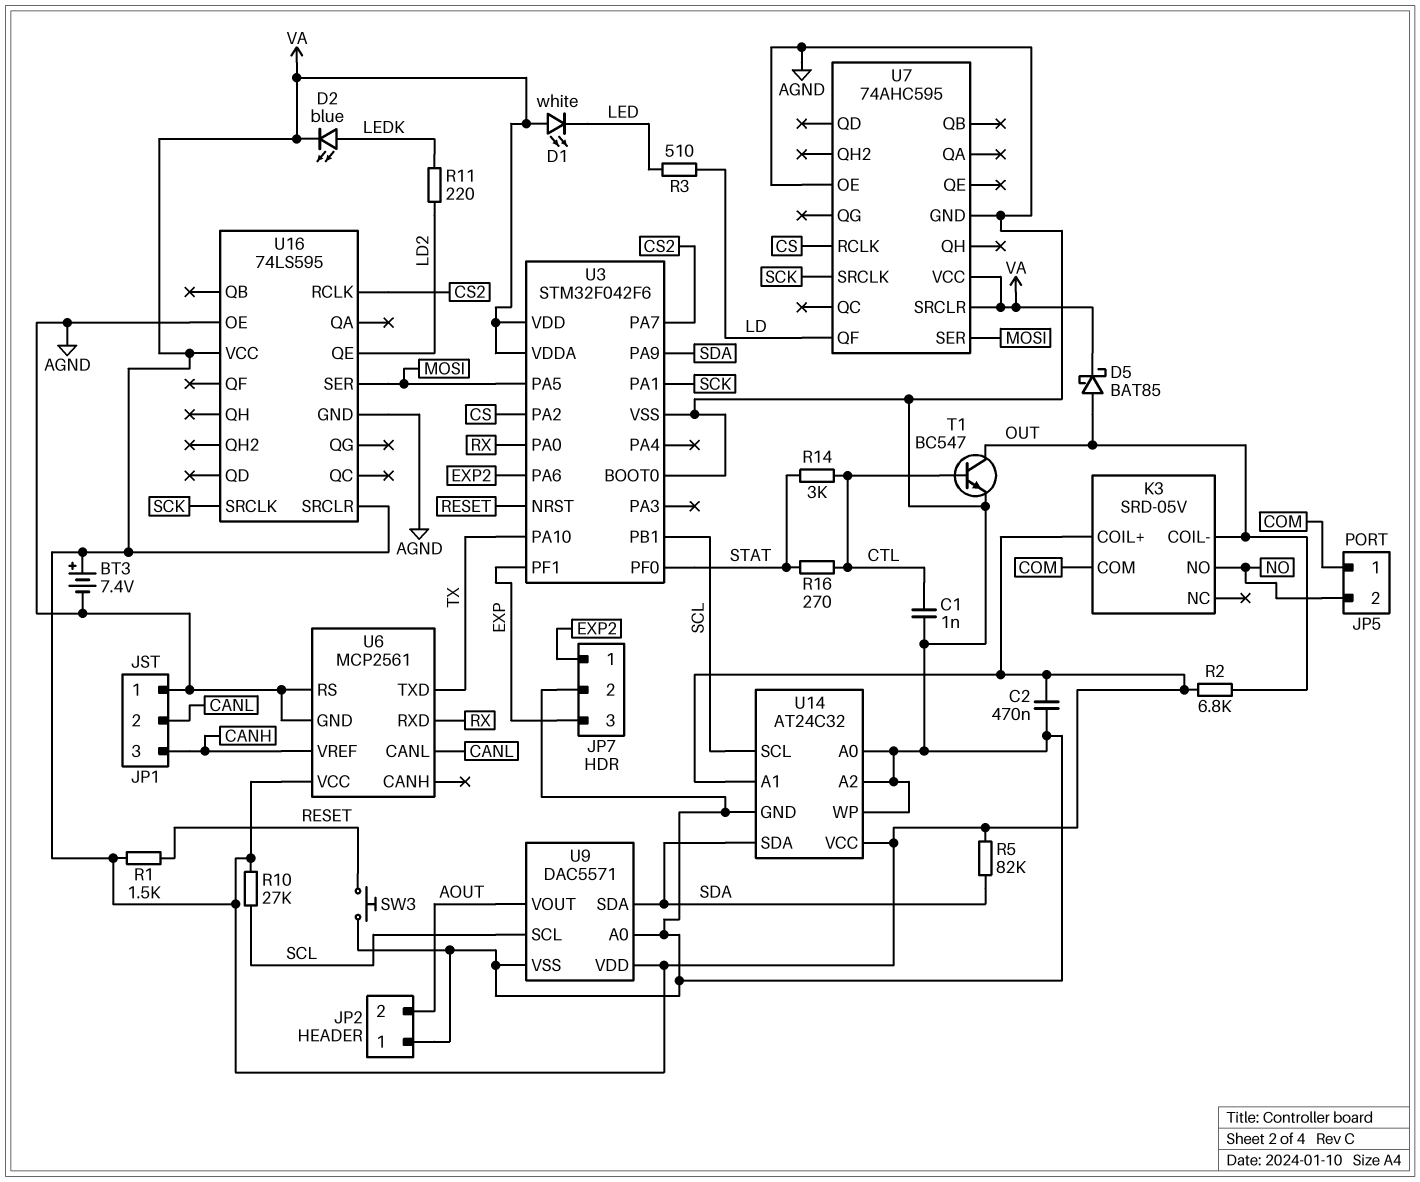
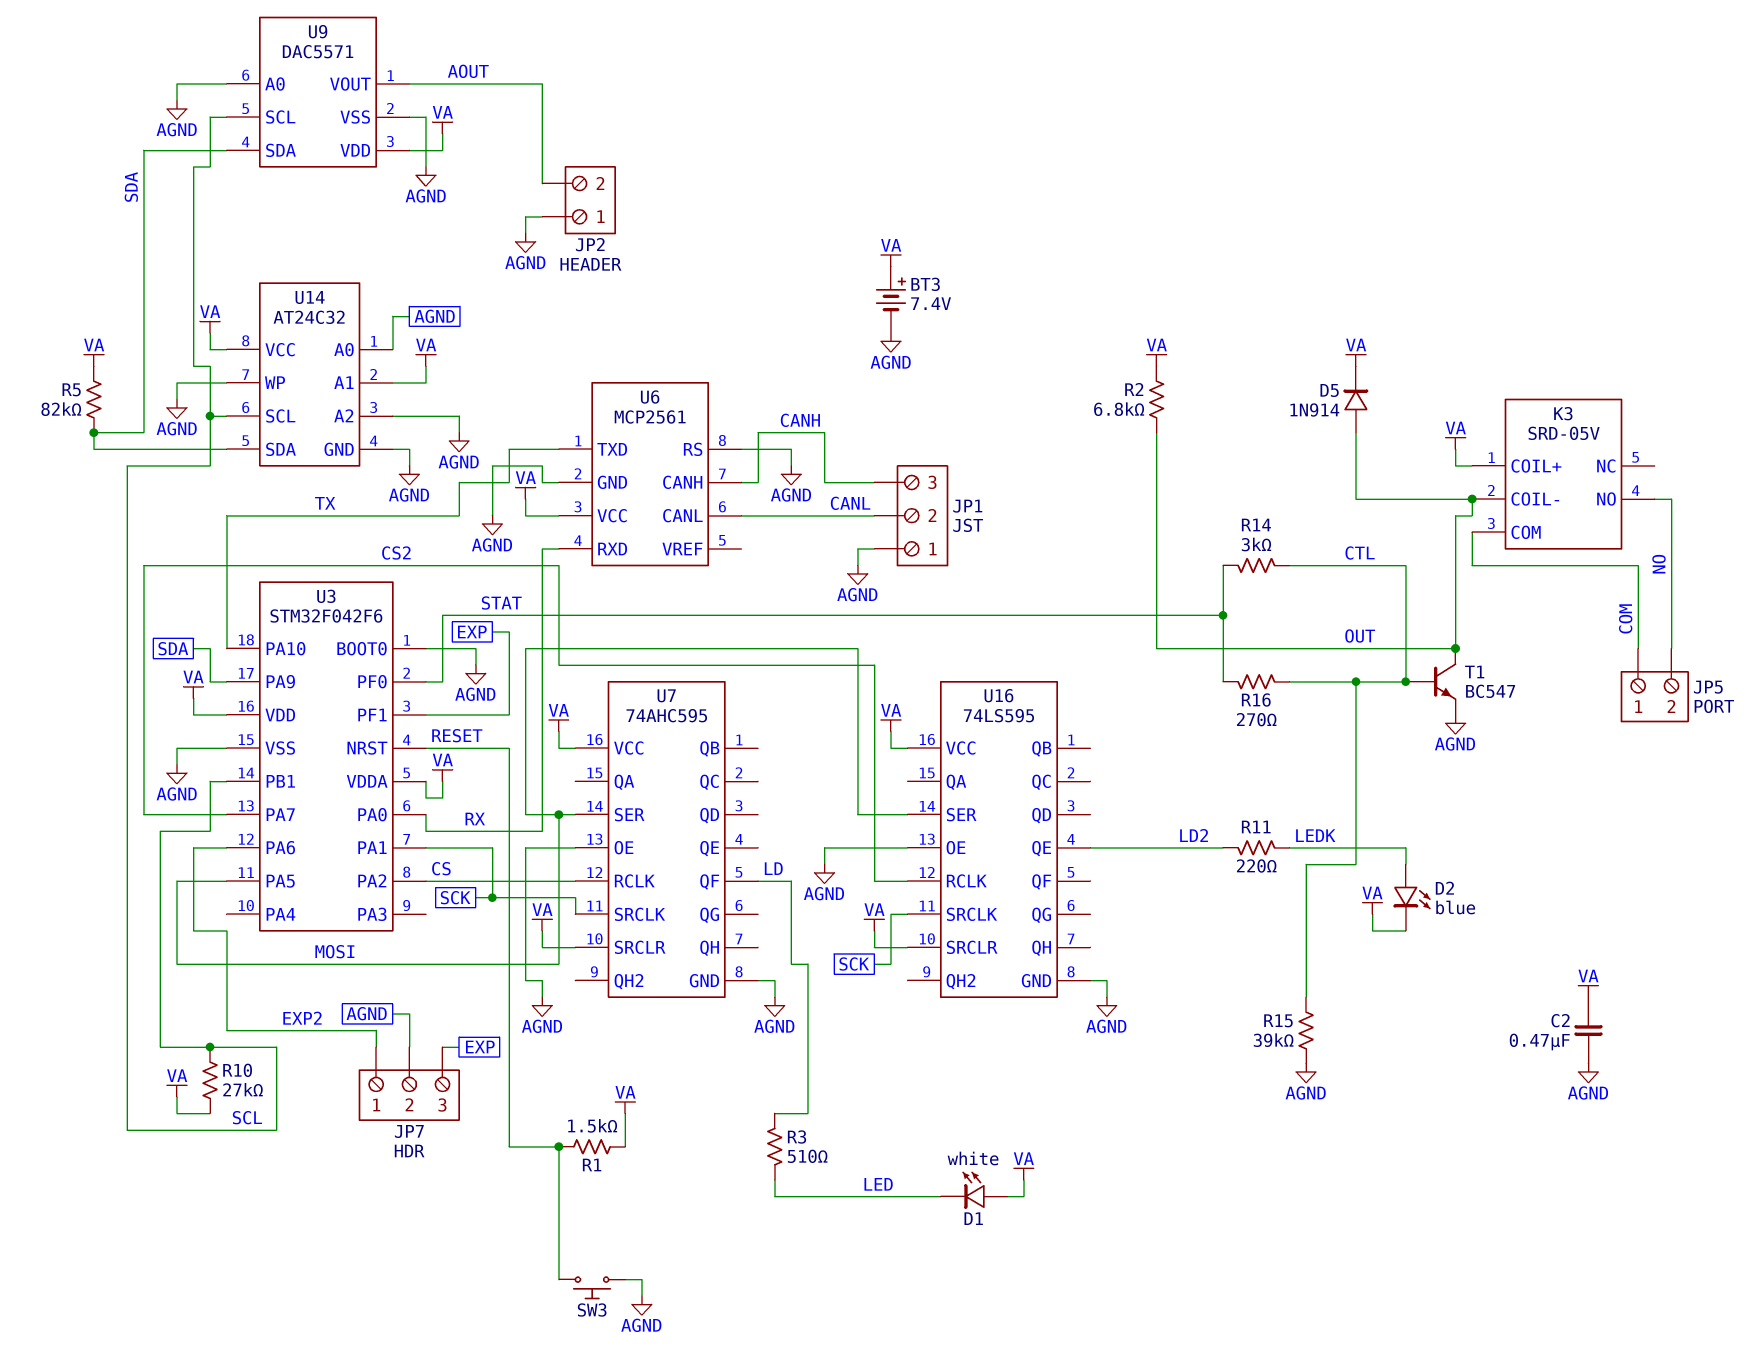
C1: 1nF (AGND, CTL) -> none
D5: schottky BAT85 (A OUT, K VA) -> diode 1N914 (A OUT, K VA)
R15: none -> 39k (AGND, CTL)
U6 pin CANH: none -> CANH
U6 pin VREF: CANH -> none

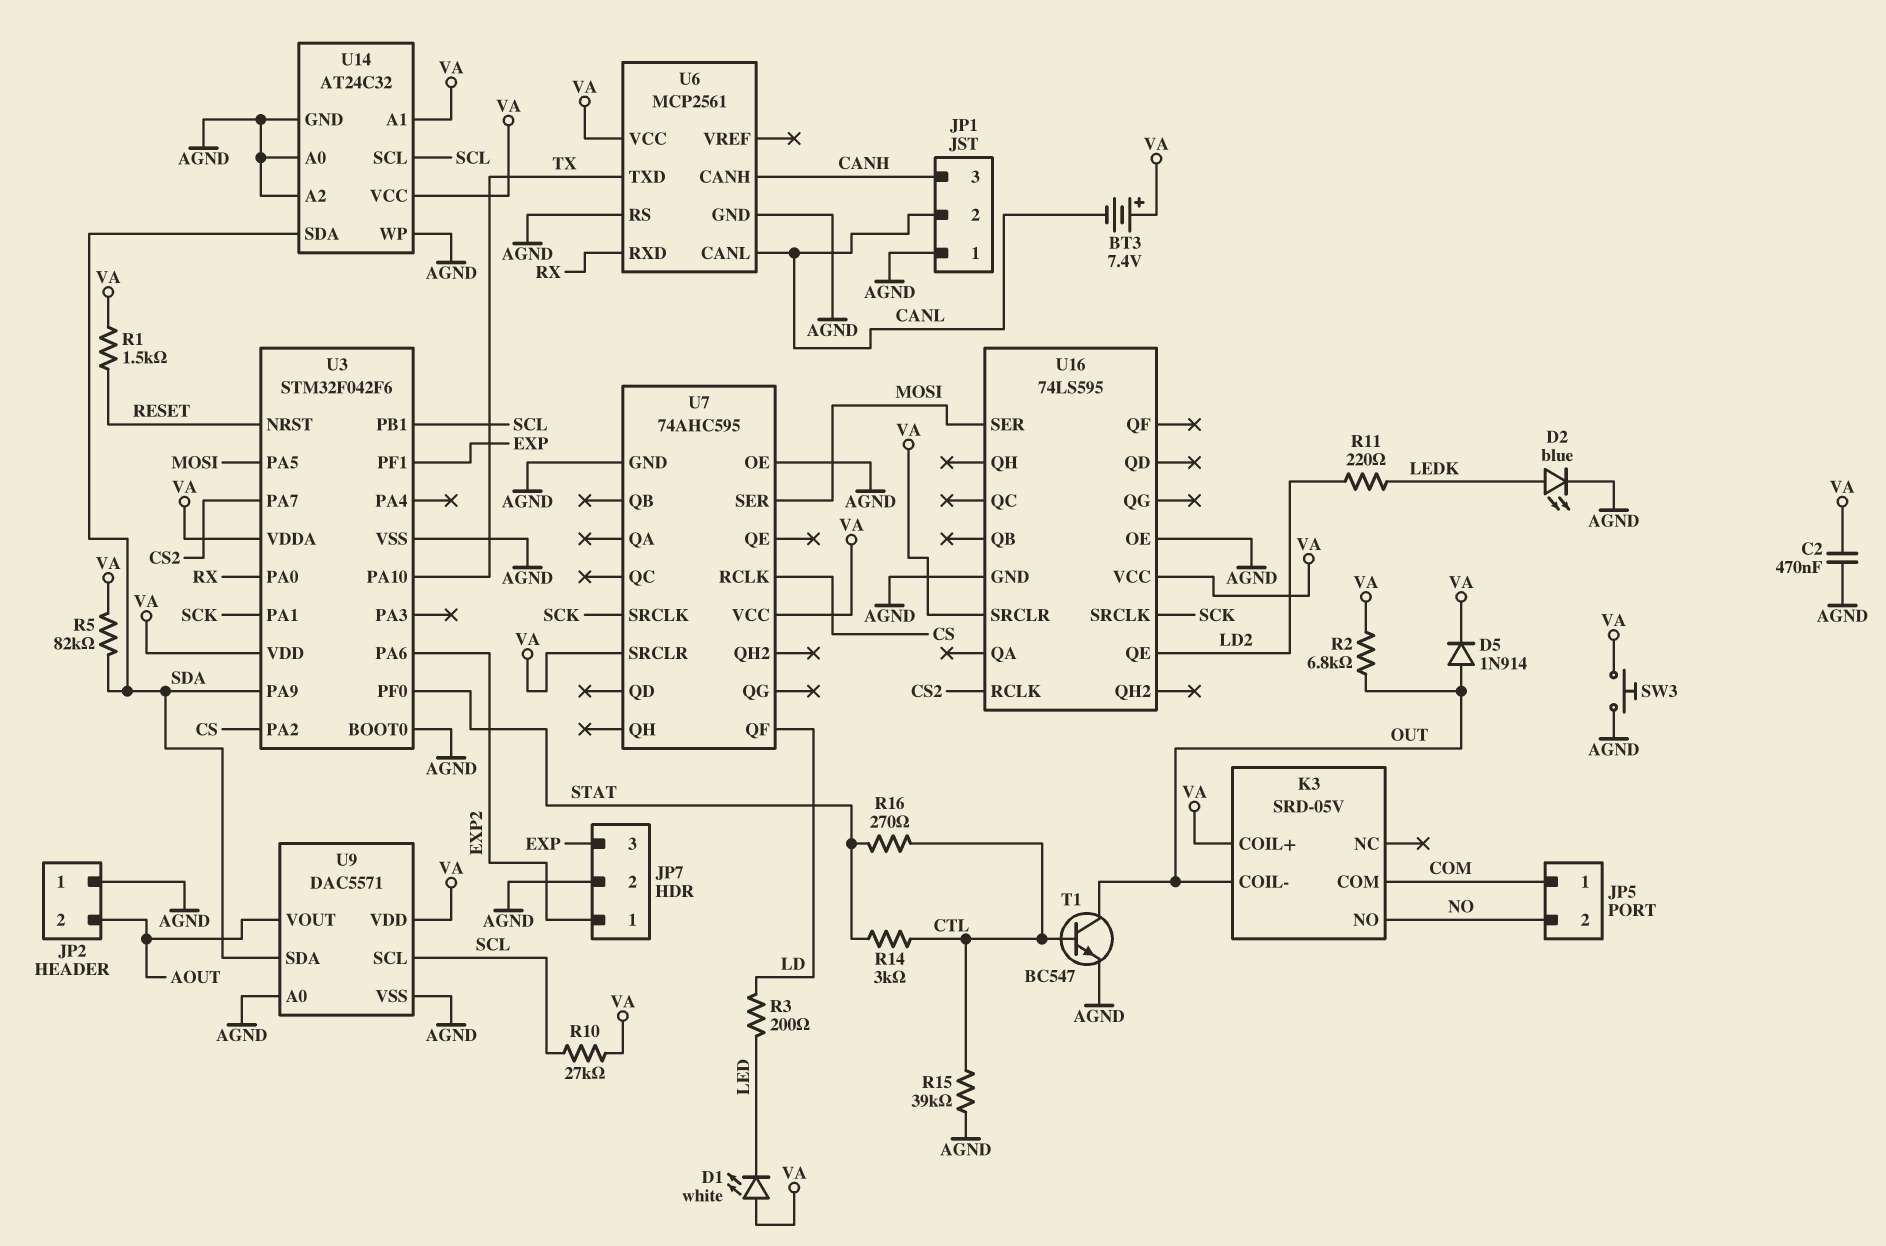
BT3: 7.4V (plus VA, minus AGND) -> 7.4V (plus VA, minus CANL)
D2: LED blue (A LEDK, K VA) -> LED blue (A LEDK, K AGND)
R3: 510 (LD, LED) -> 200 (LD, LED)
SW3: button (AGND, RESET) -> button (AGND, VA)

